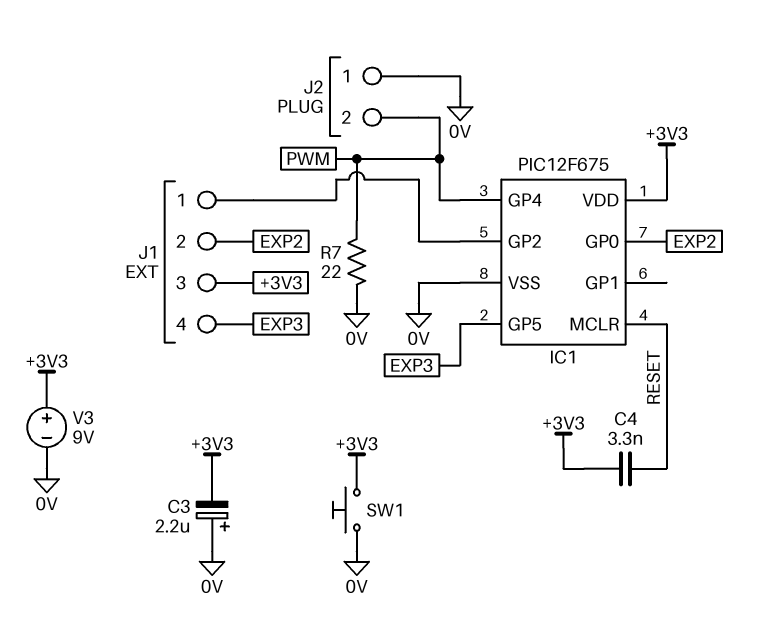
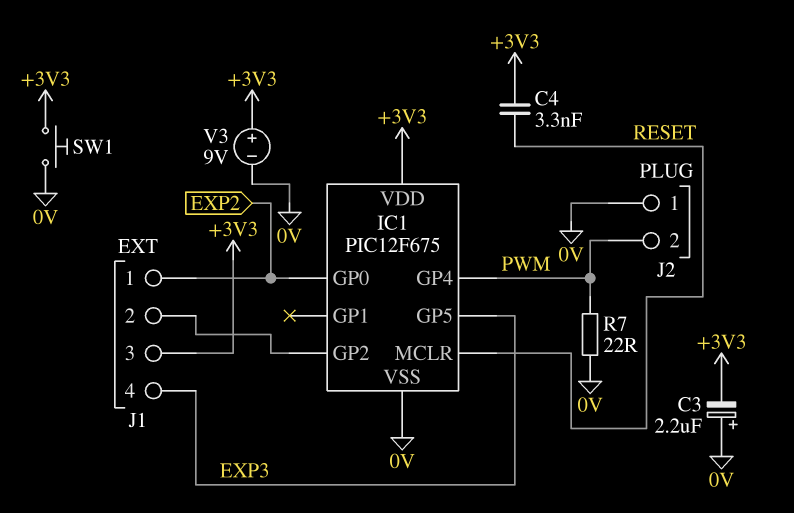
J1 pin 1: IC1/GP2 -> EXP2
J1 pin 2: EXP2 -> IC1/GP2

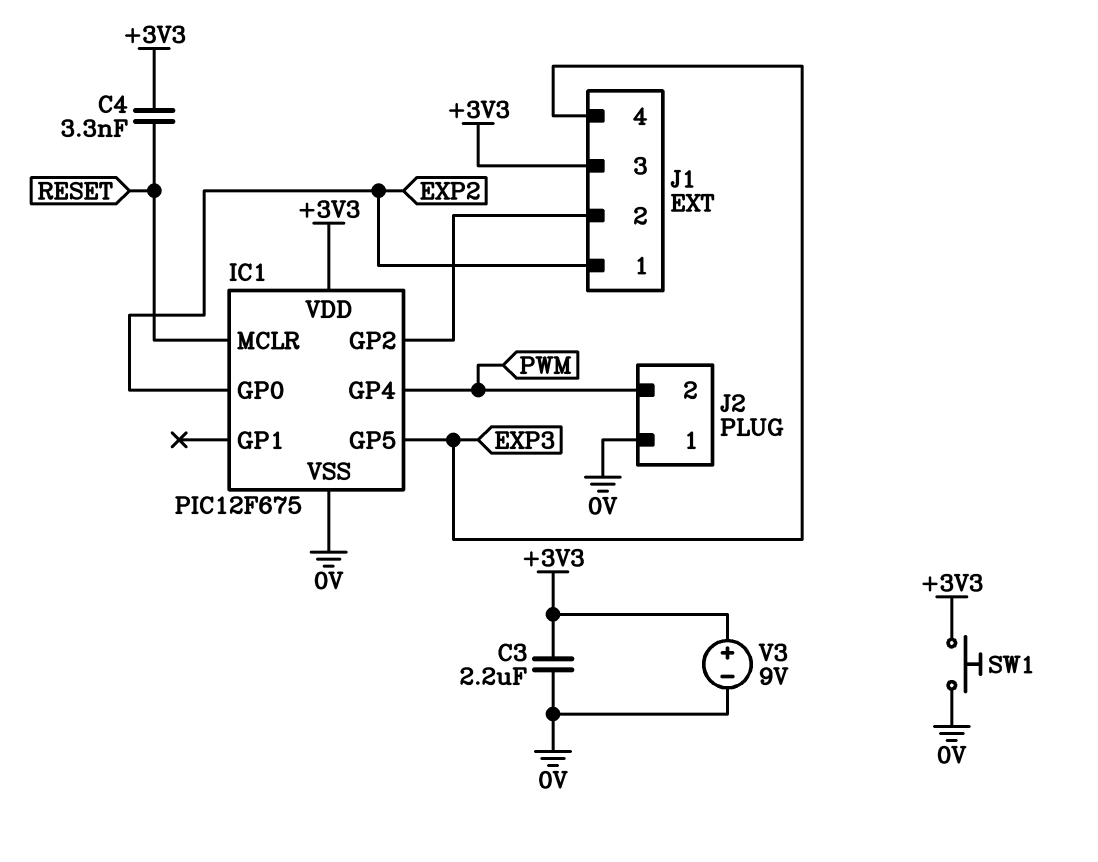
C3: 2.2uF (plus 0V, minus +3V3) -> 2.2uF (+3V3, 0V)
R7: 22 (0V, PWM) -> none

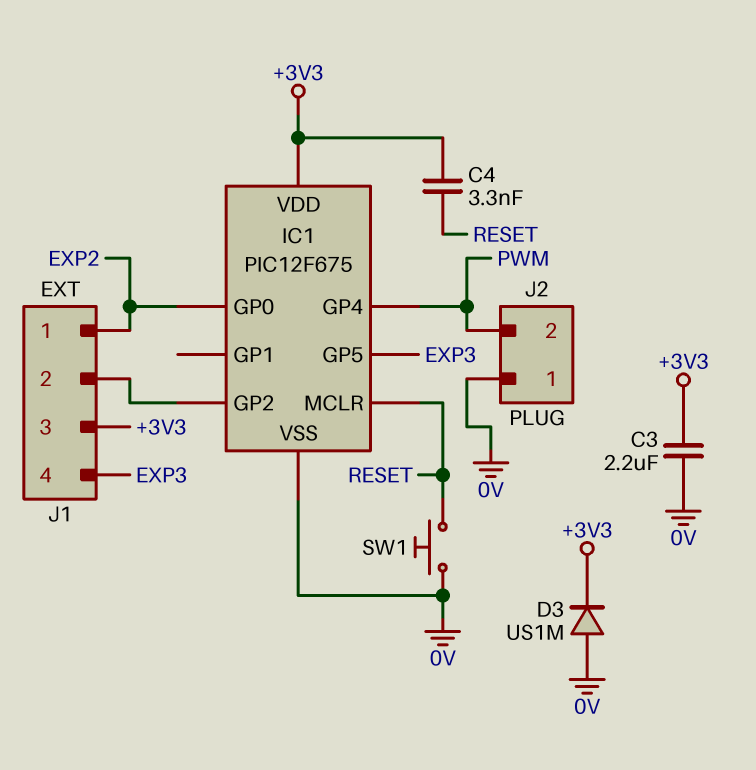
D3: none -> diode US1M (A 0V, K +3V3)
SW1: button (+3V3, 0V) -> button (0V, RESET)
V3: 9V (plus +3V3, minus 0V) -> none

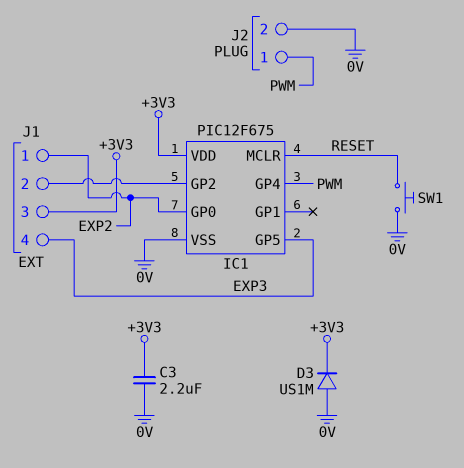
C4: 3.3nF (+3V3, RESET) -> none
J2 pin 1: 0V -> PWM
J2 pin 2: PWM -> 0V

